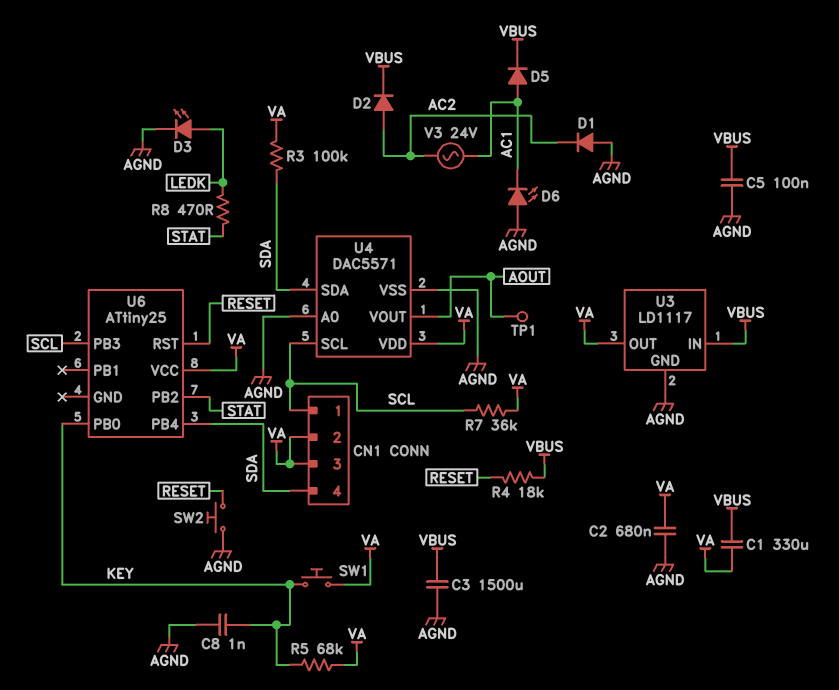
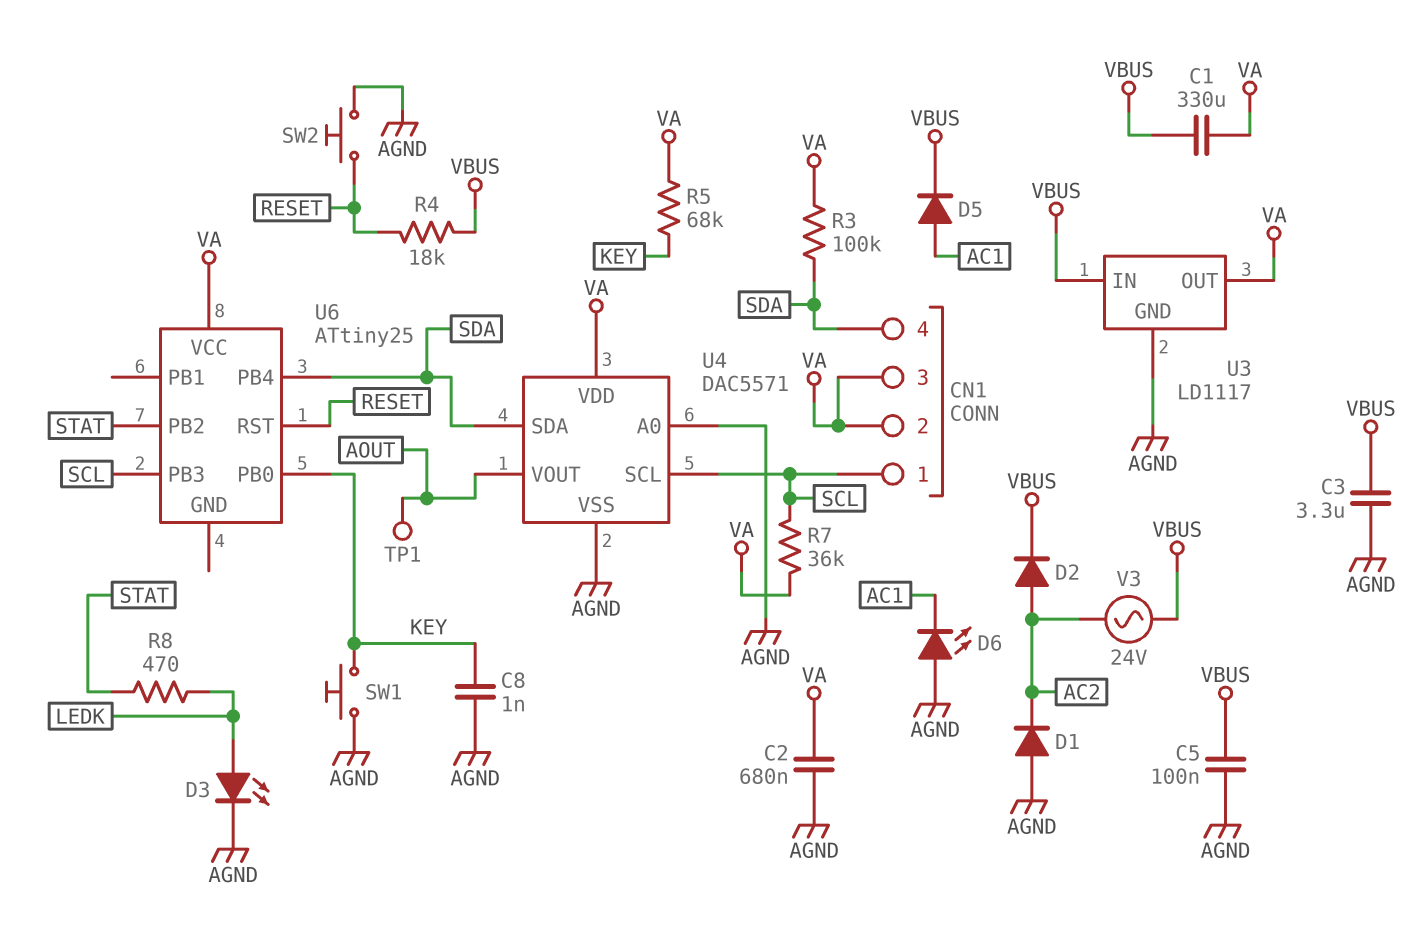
C3: 1500uF (AGND, VBUS) -> 3.3uF (AGND, VBUS)
SW1: button (KEY, VA) -> button (AGND, KEY)
V3: AC 24V (AC1, AC2) -> AC 24V (AC2, VBUS)

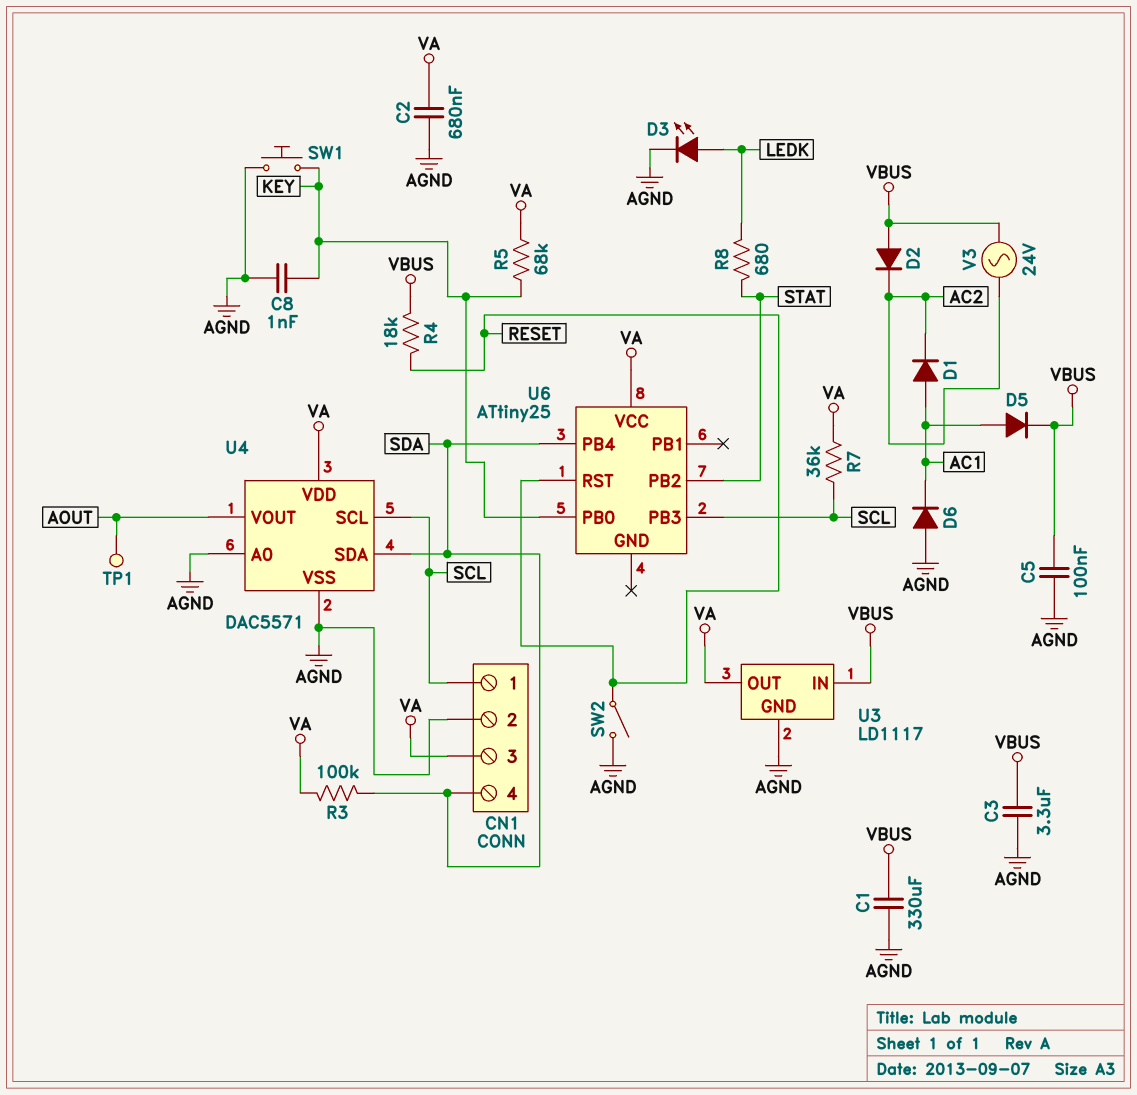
C1: 330uF (VA, VBUS) -> 330uF (AGND, VBUS)
CN1 pin 2: VA -> AGND
D1: diode (A AGND, K AC2) -> diode (A AC1, K AC2)
D2: diode (A AC2, K VBUS) -> diode (A VBUS, K AC2)
D6: LED (A AGND, K AC1) -> diode (A AGND, K AC1)
R8: 470 (LEDK, STAT) -> 680 (LEDK, STAT)
SW2: button (AGND, RESET) -> switch (AGND, RESET)

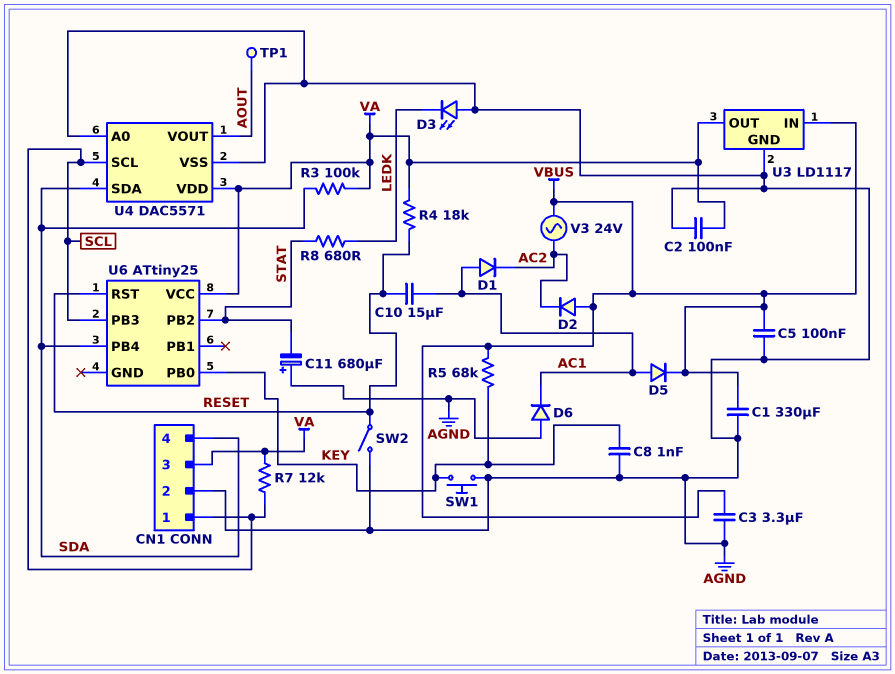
C2: 680nF (AGND, VA) -> 100nF (AGND, VA)
C10: none -> 15uF (AC1, RESET)
C11: none -> 680uF (plus AGND, minus STAT)
D3: LED (A LEDK, K AGND) -> LED (A AGND, K LEDK)
R4: 18k (RESET, VBUS) -> 18k (RESET, VA)
R5: 68k (KEY, VA) -> 68k (KEY, VBUS)
R7: 36k (SCL, VA) -> 12k (SCL, VA)

